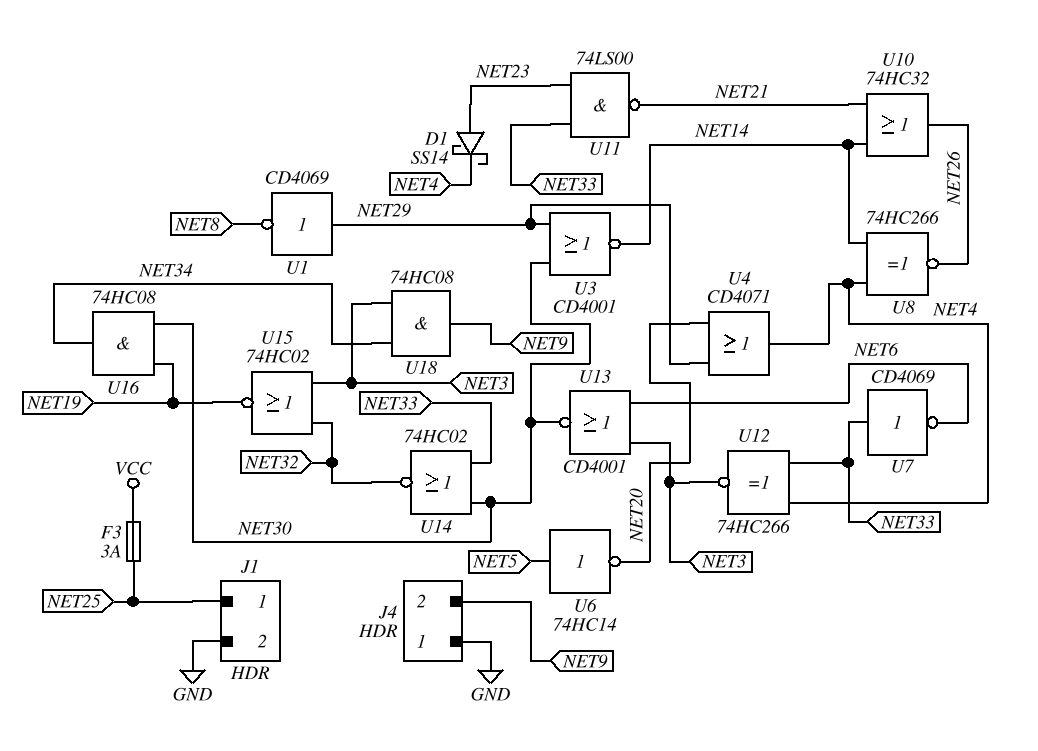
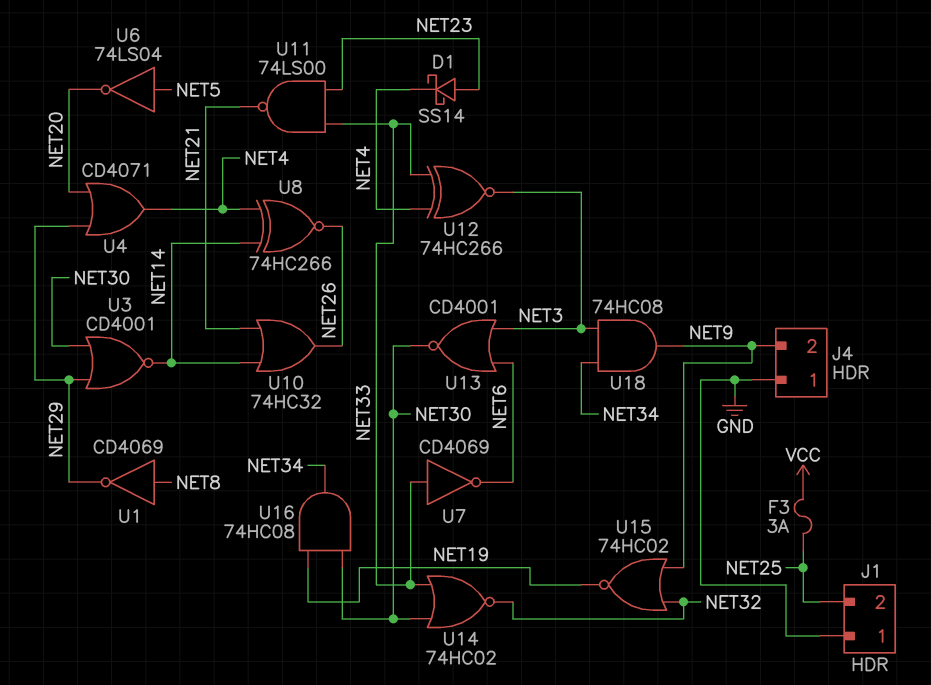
J1 pin 1: NET25 -> GND
J1 pin 2: GND -> NET25
U1: NOT CD4069 (in NET29, out NET8) -> NOT CD4069 (in NET8, out NET29)
U6: NOT 74HC14 (in NET5, out NET20) -> NOT 74LS04 (in NET5, out NET20)
U15: NOR 74HC02 (in NET3, in NET32, out NET19) -> NOR 74HC02 (in NET9, in NET32, out NET19)

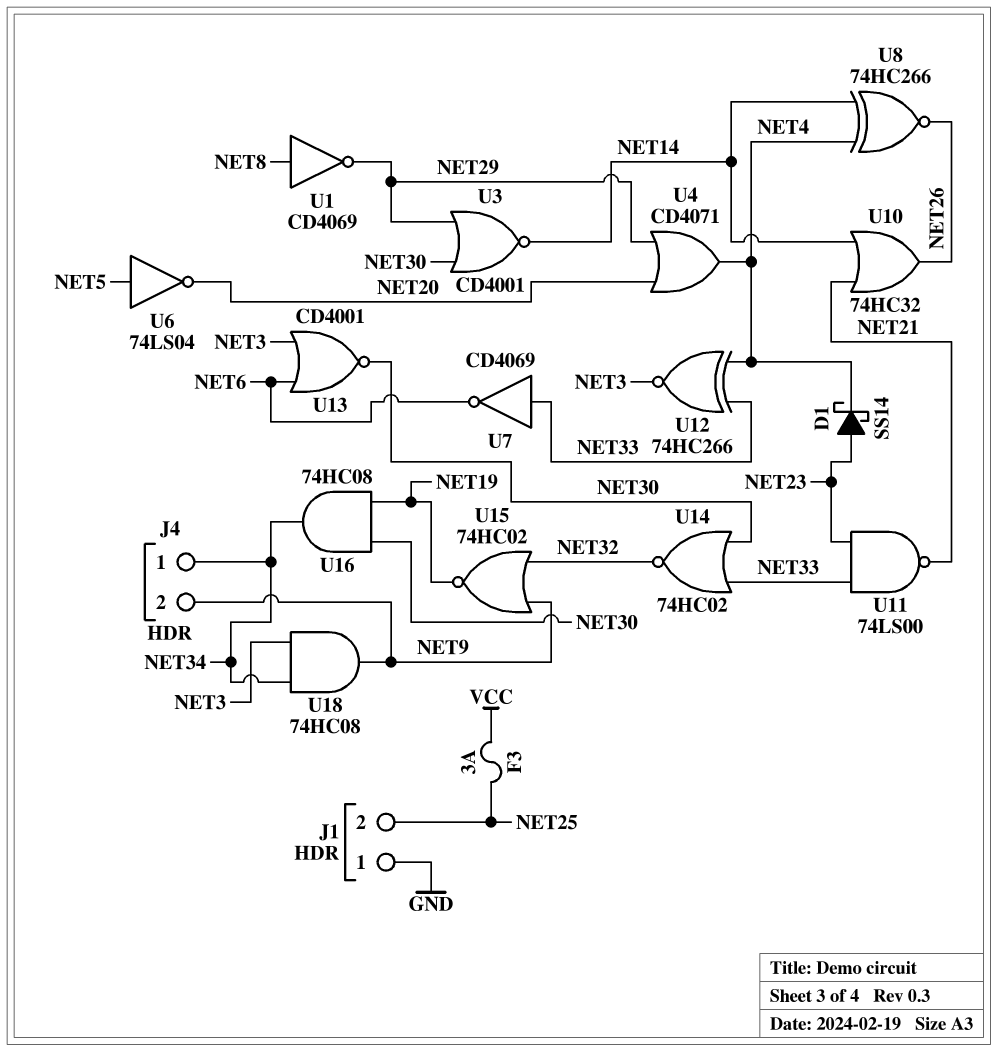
J4 pin 1: GND -> NET34

